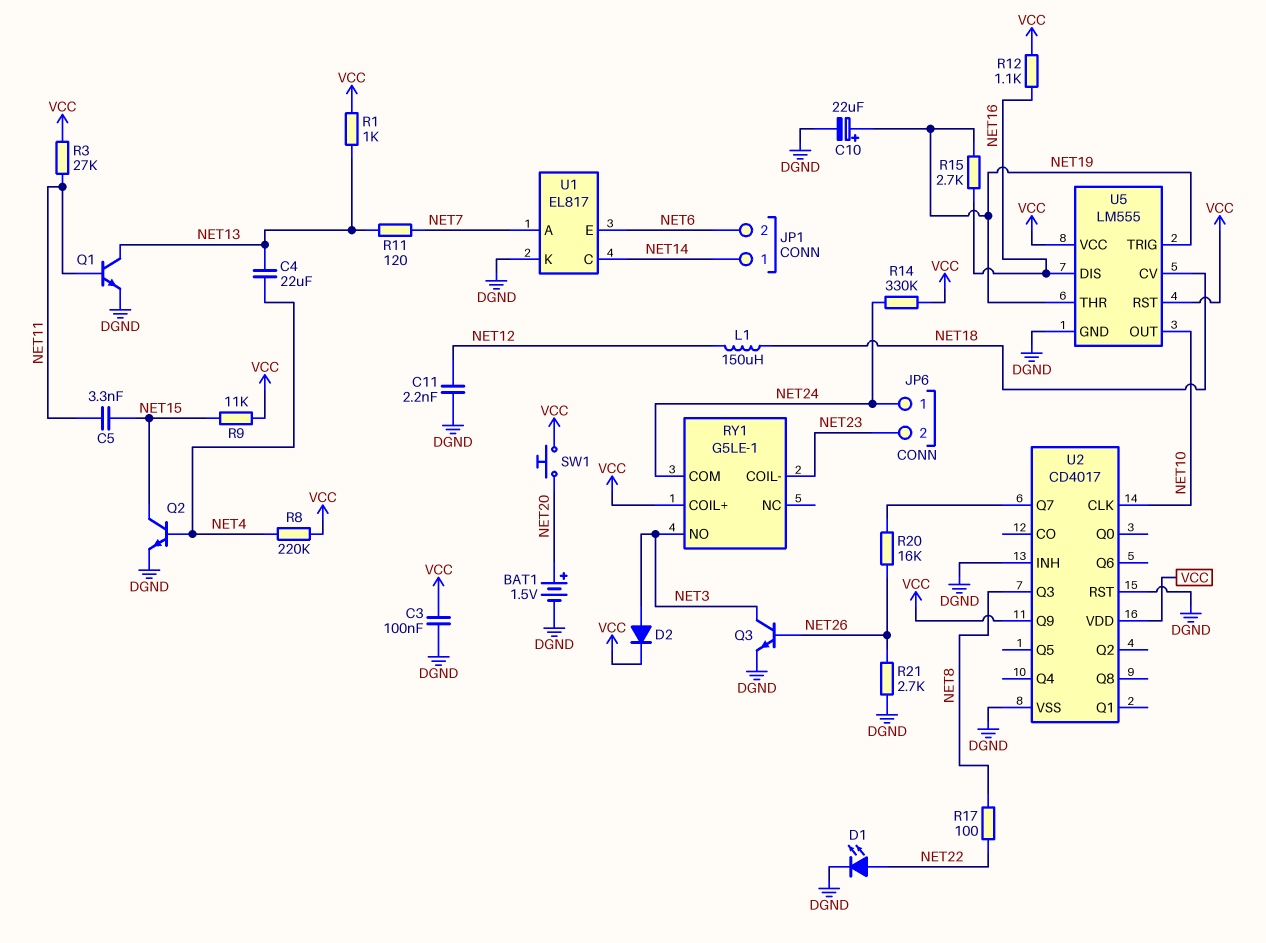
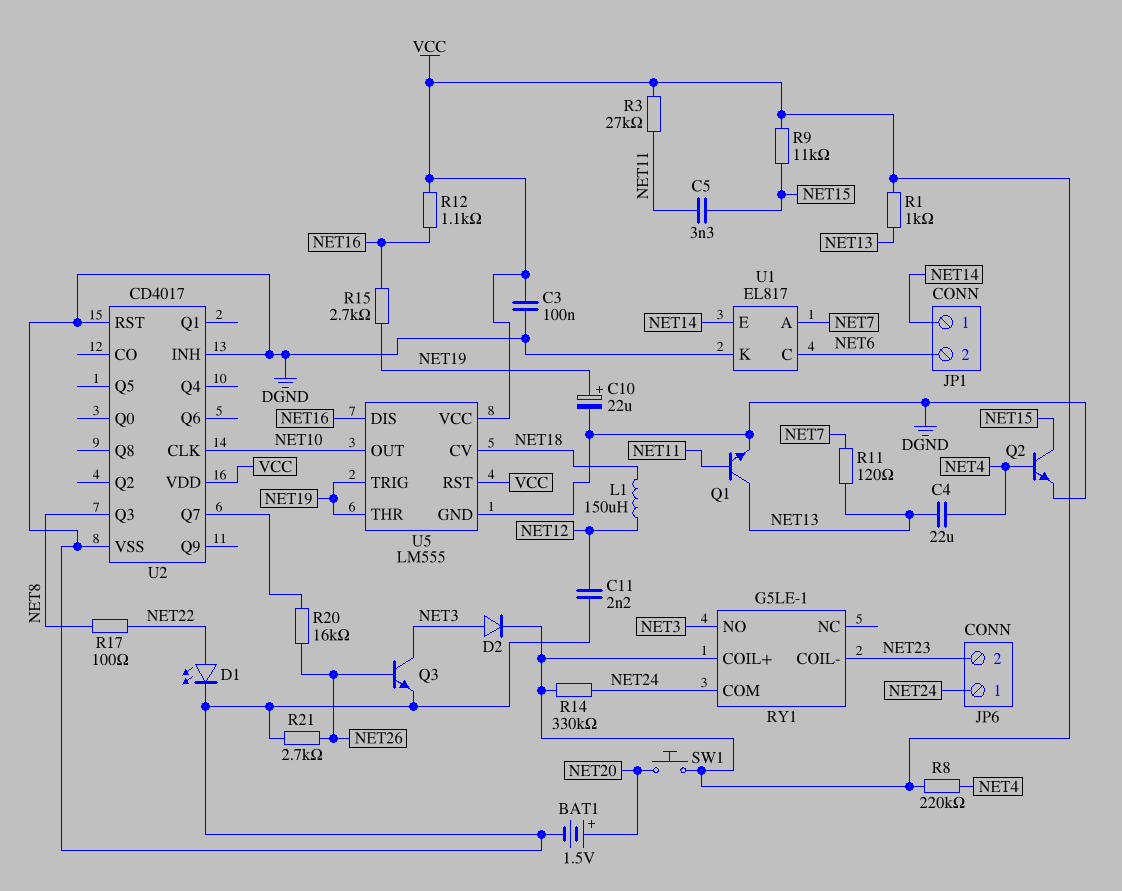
U1 pin C: NET14 -> NET6
U1 pin E: NET6 -> NET14
U2 pin Q9: VCC -> none

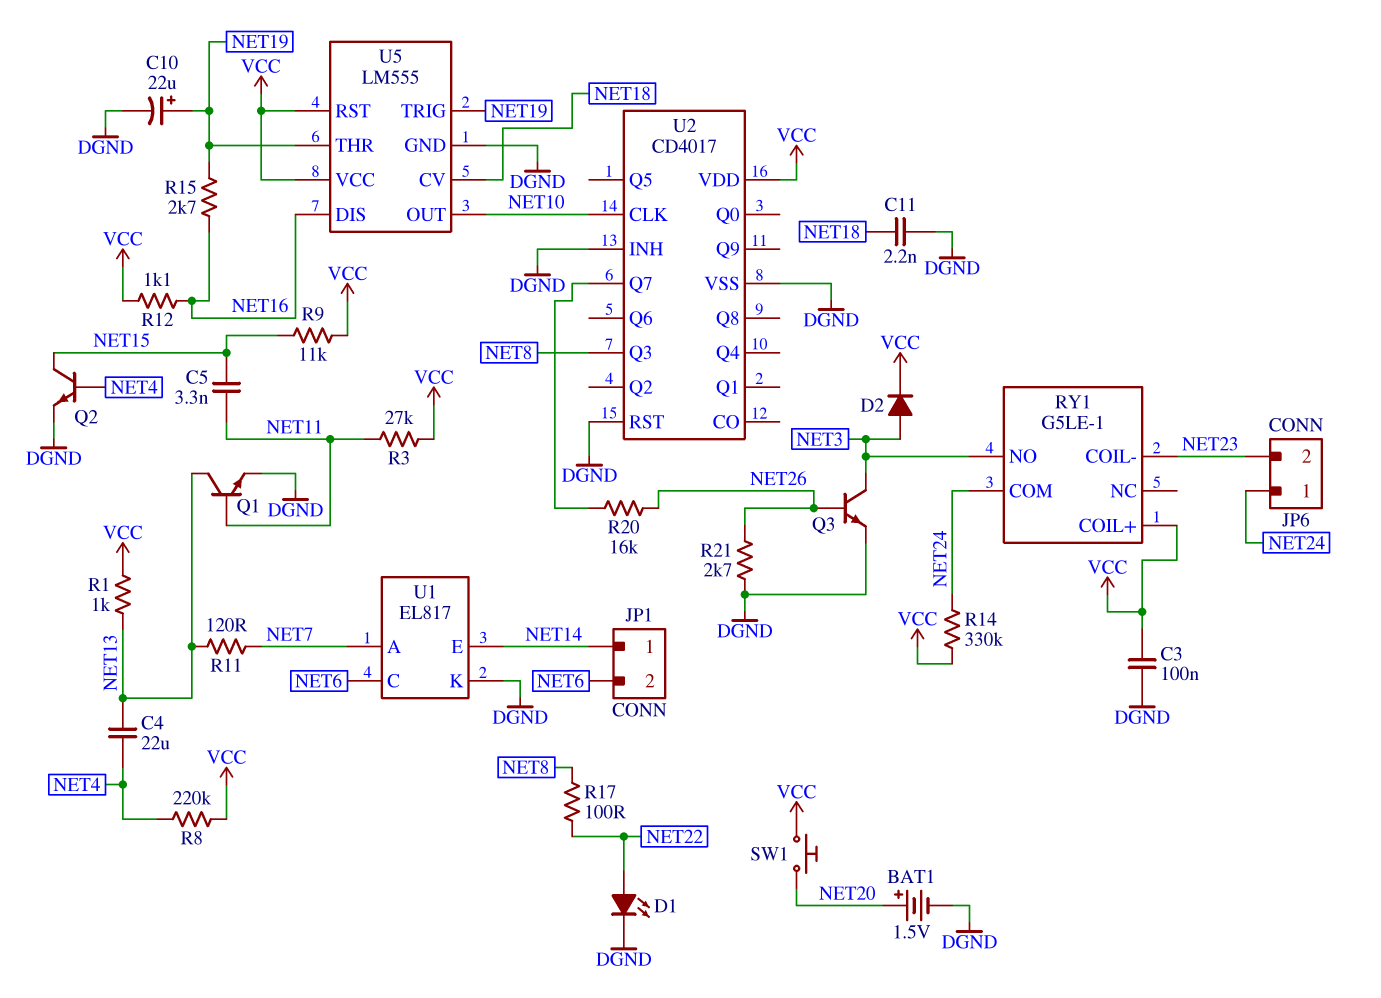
C11: 2.2nF (DGND, NET12) -> 2.2nF (DGND, NET18)
L1: 150uH (NET12, NET18) -> none

